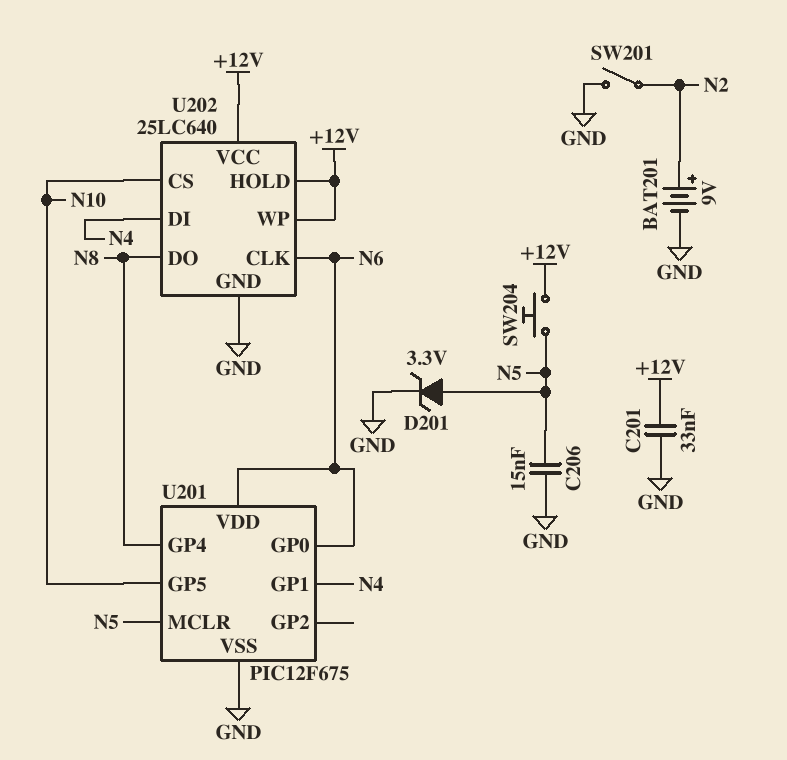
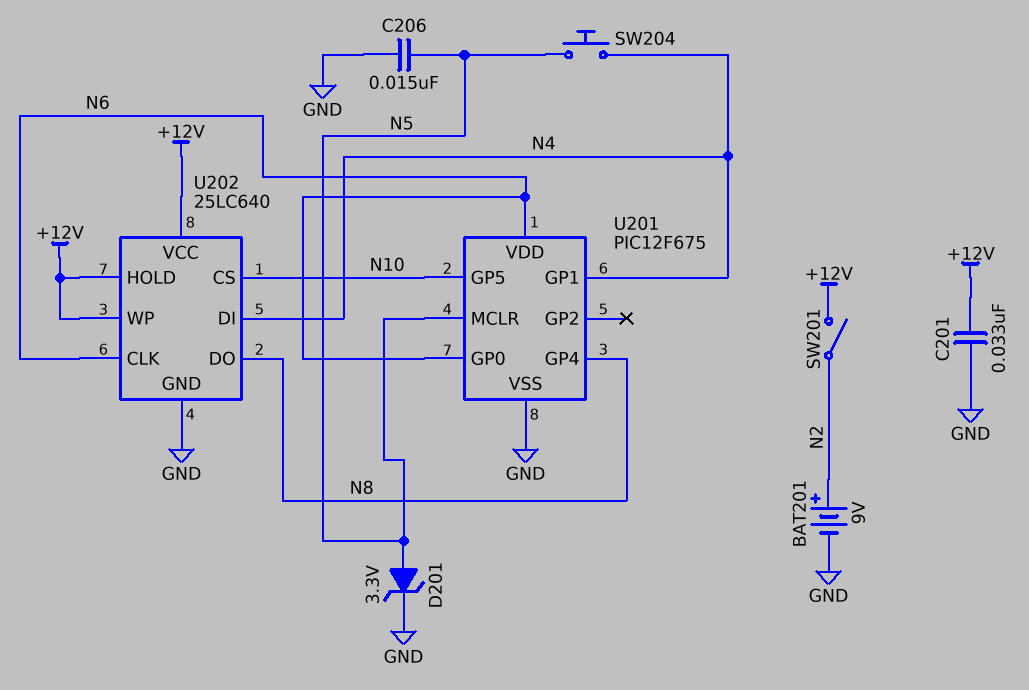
SW201: switch (GND, N2) -> switch (+12V, N2)
SW204: button (+12V, N5) -> button (N4, N5)

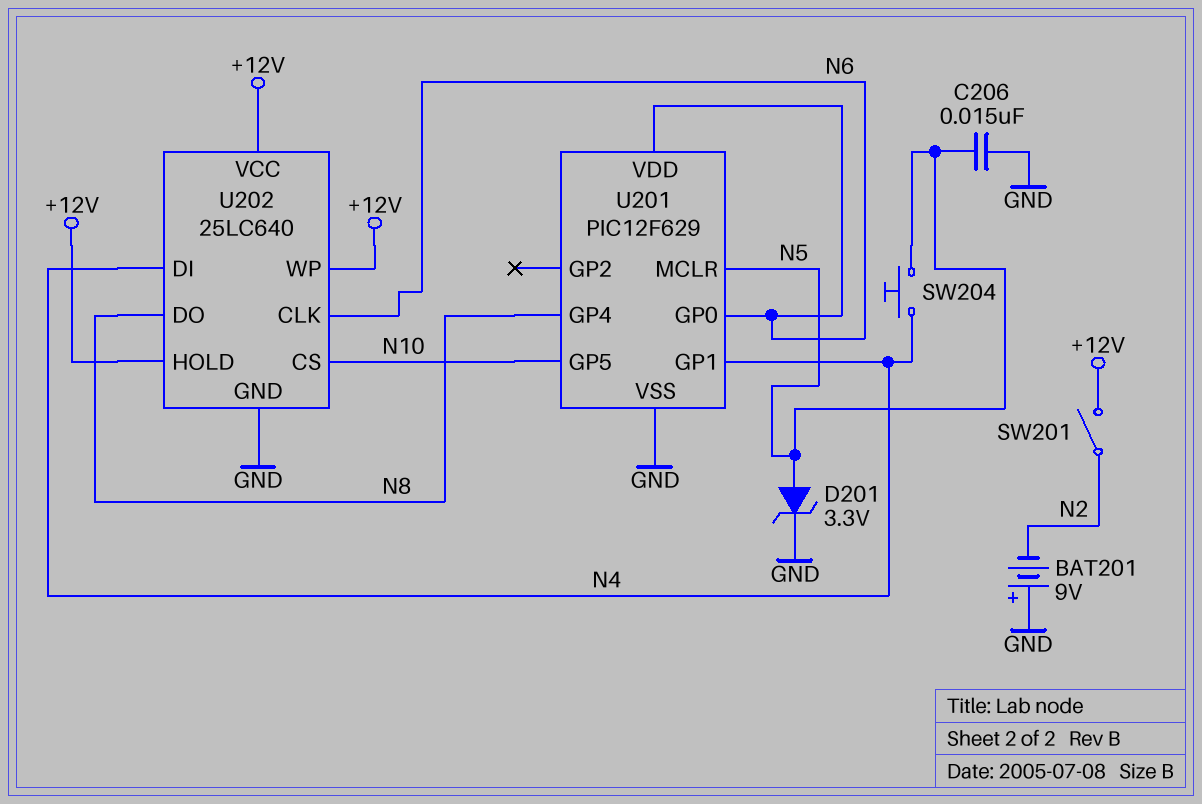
BAT201: 9V (plus N2, minus GND) -> 9V (plus GND, minus N2)
C201: 33nF (+12V, GND) -> none
U201: PIC12F675 -> PIC12F629

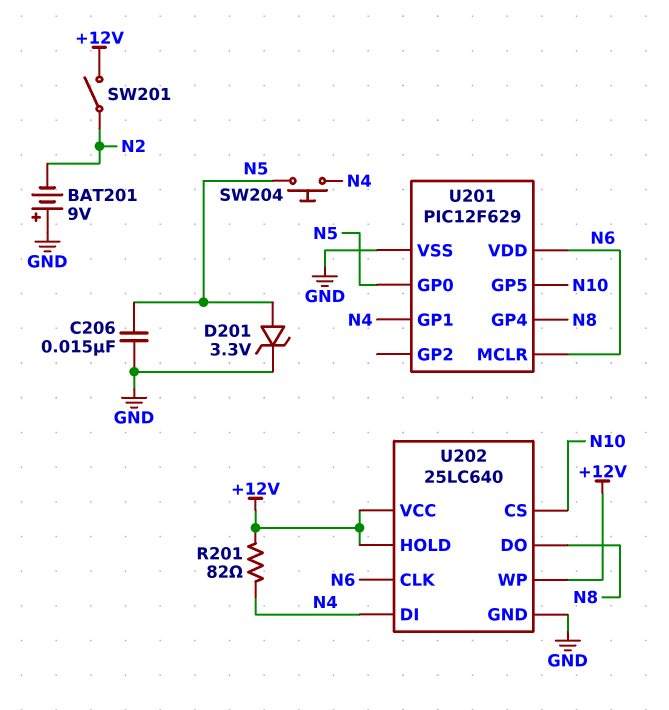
R201: none -> 82 (+12V, N4)
U201 pin GP0: N6 -> N5
U201 pin MCLR: N5 -> N6

